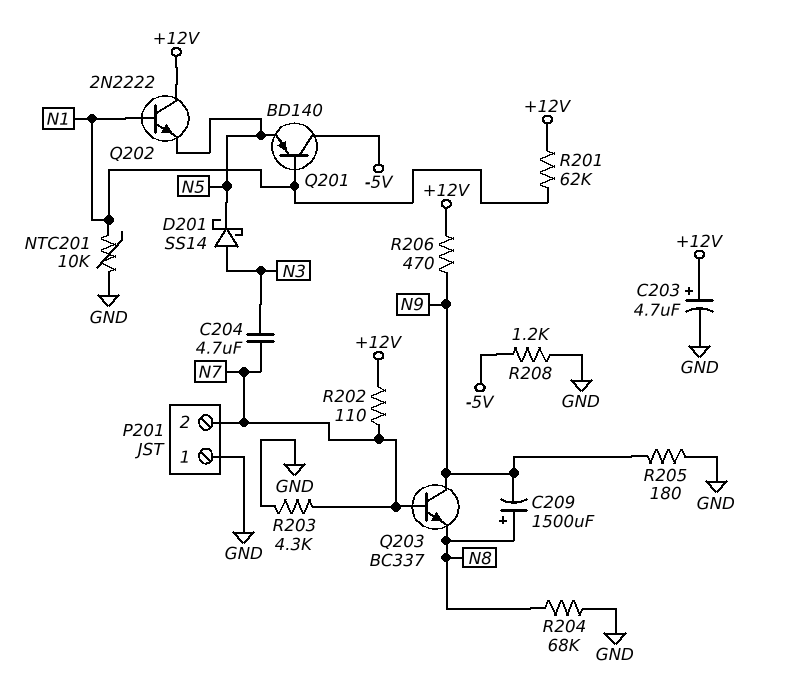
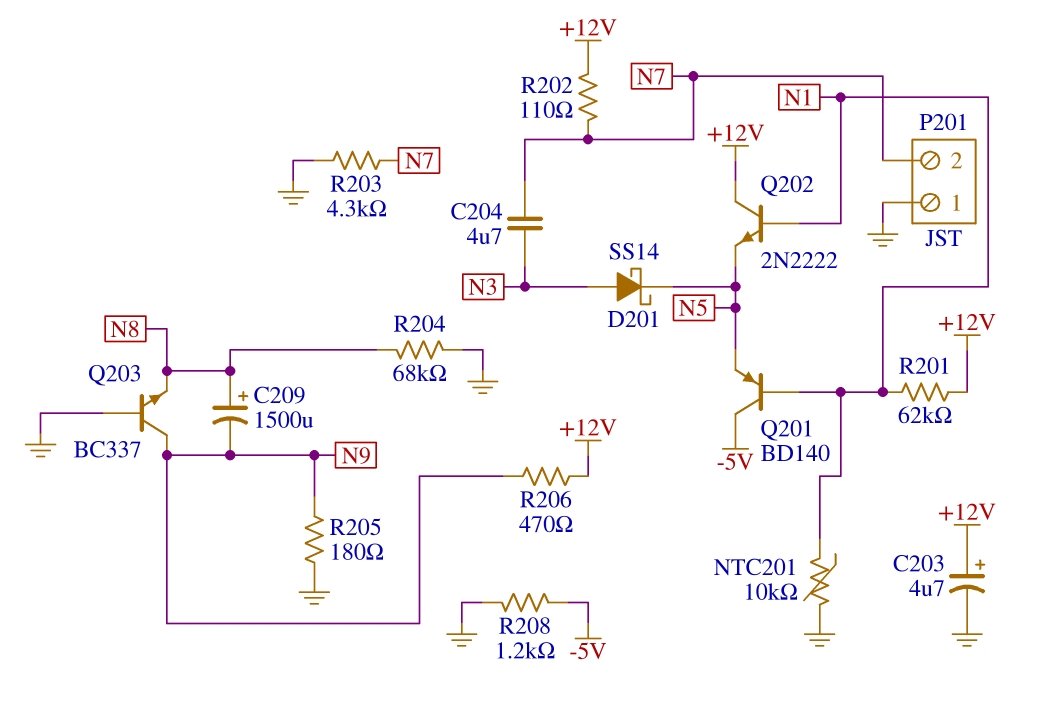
Q203: NPN BC337 (B N7, C N9, E N8) -> NPN BC337 (B GND, C N9, E N8)

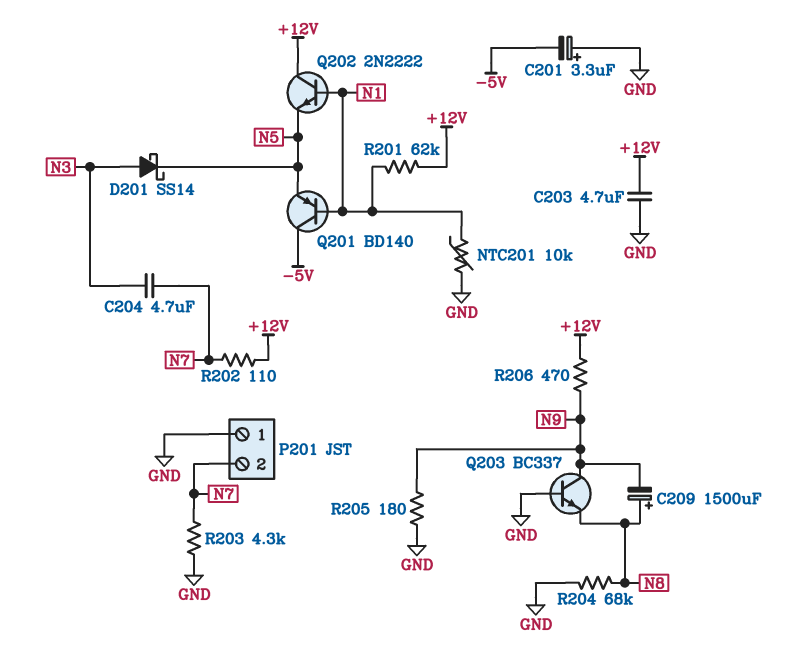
C201: none -> 3.3uF (plus GND, minus -5V)
C203: 4.7uF (plus +12V, minus GND) -> 4.7uF (+12V, GND)
R208: 1.2k (-5V, GND) -> none

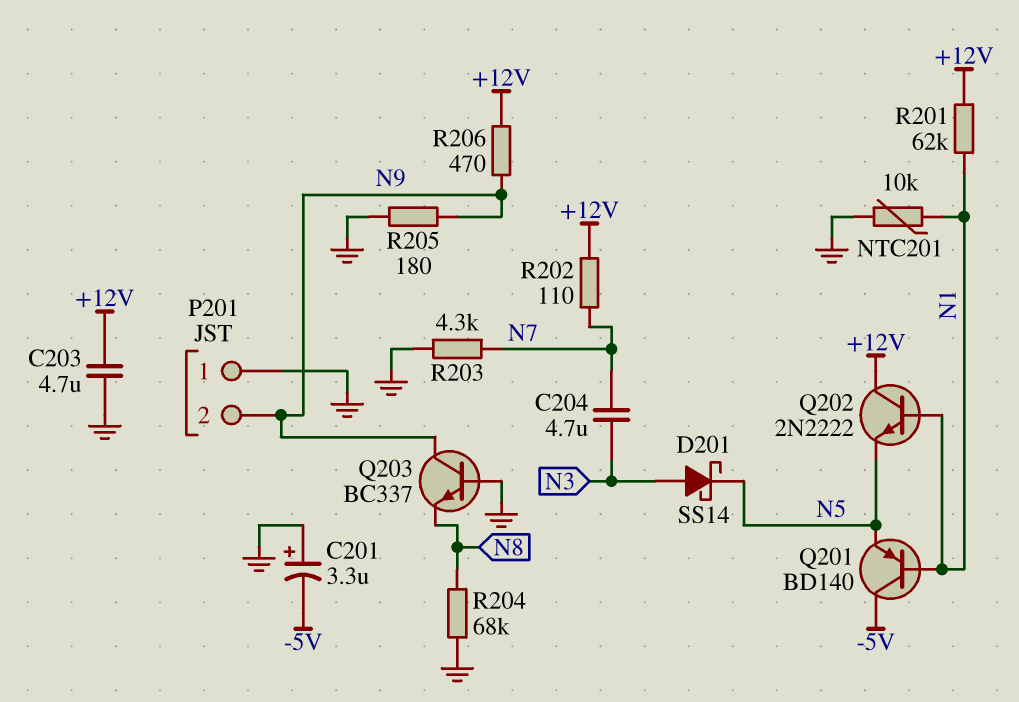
C209: 1500uF (plus N8, minus N9) -> none
P201 pin 2: N7 -> N9

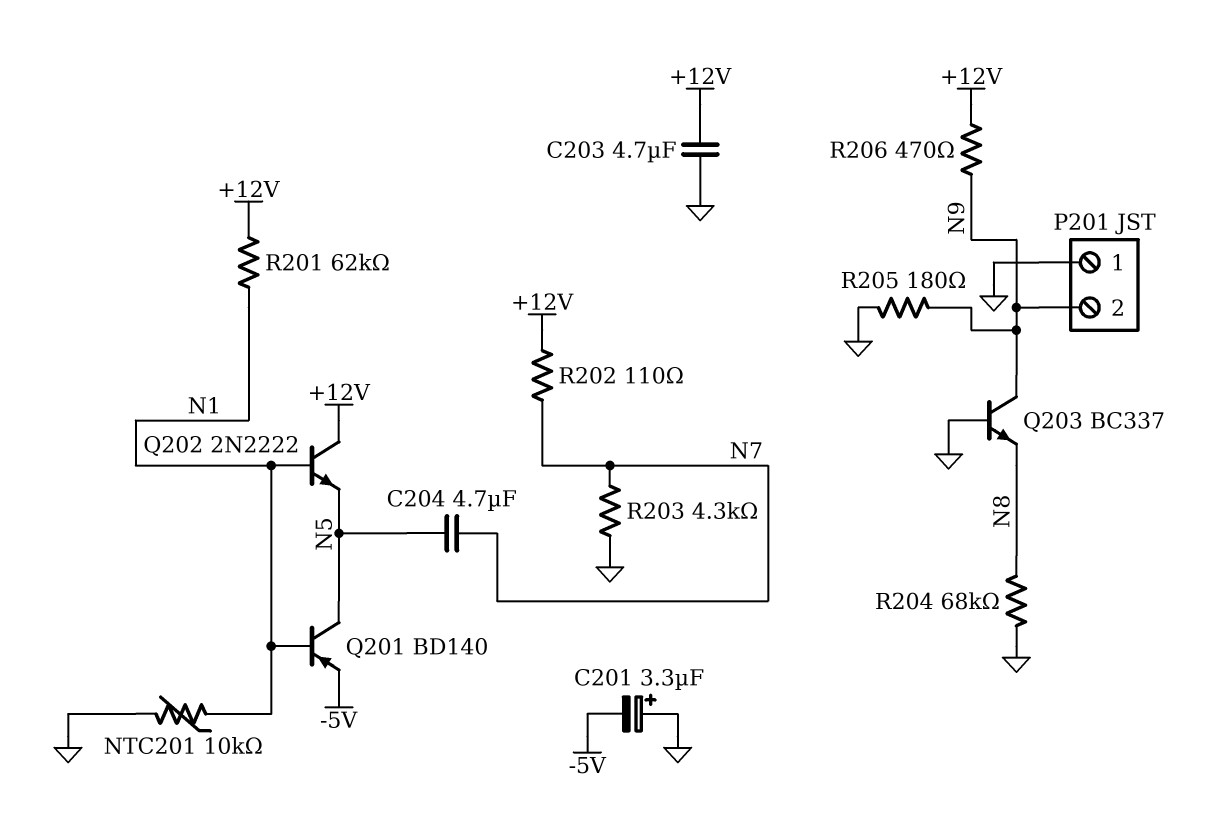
C204: 4.7uF (N3, N7) -> 4.7uF (N5, N7)
D201: schottky SS14 (A N3, K N5) -> none
Q201: PNP BD140 (B N1, C -5V, E N5) -> PNP BD140 (B N1, C N5, E -5V)

